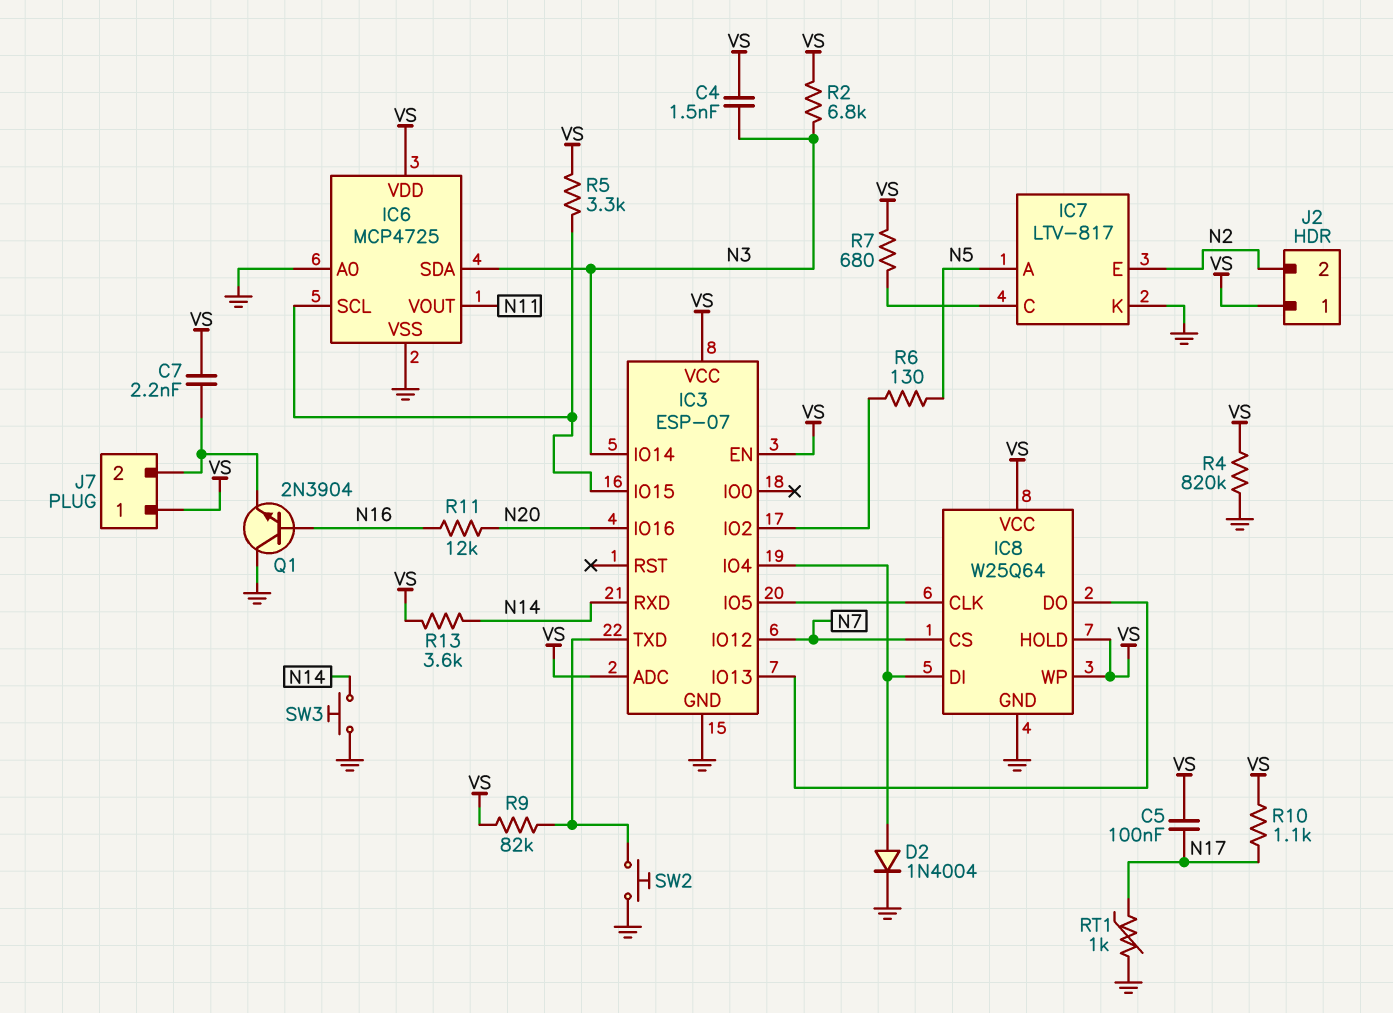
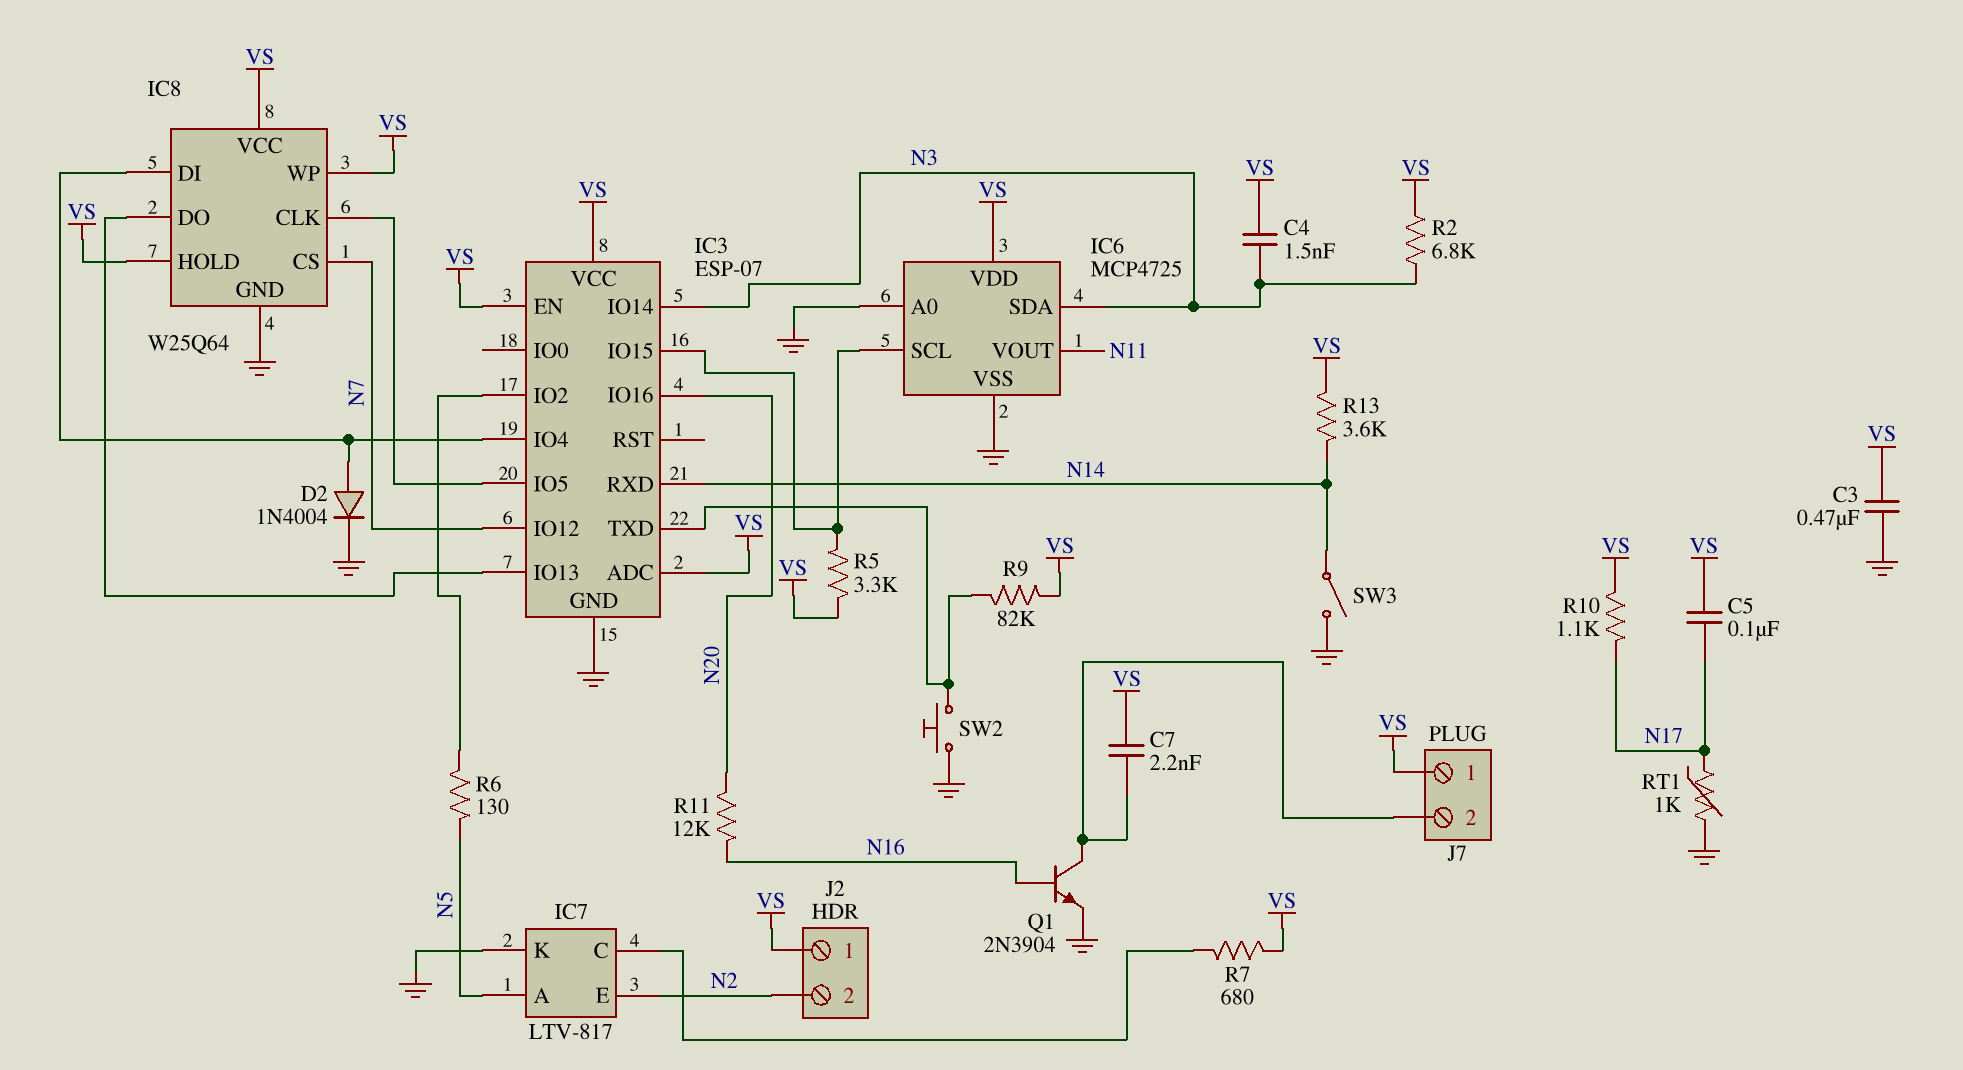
C3: none -> 470nF (GND, VS)
Q1: NPN 2N3904 (B N16, C GND, E J7/2) -> NPN 2N3904 (B N16, C J7/2, E GND)
R4: 820k (GND, VS) -> none
SW3: button (GND, N14) -> switch (GND, N14)

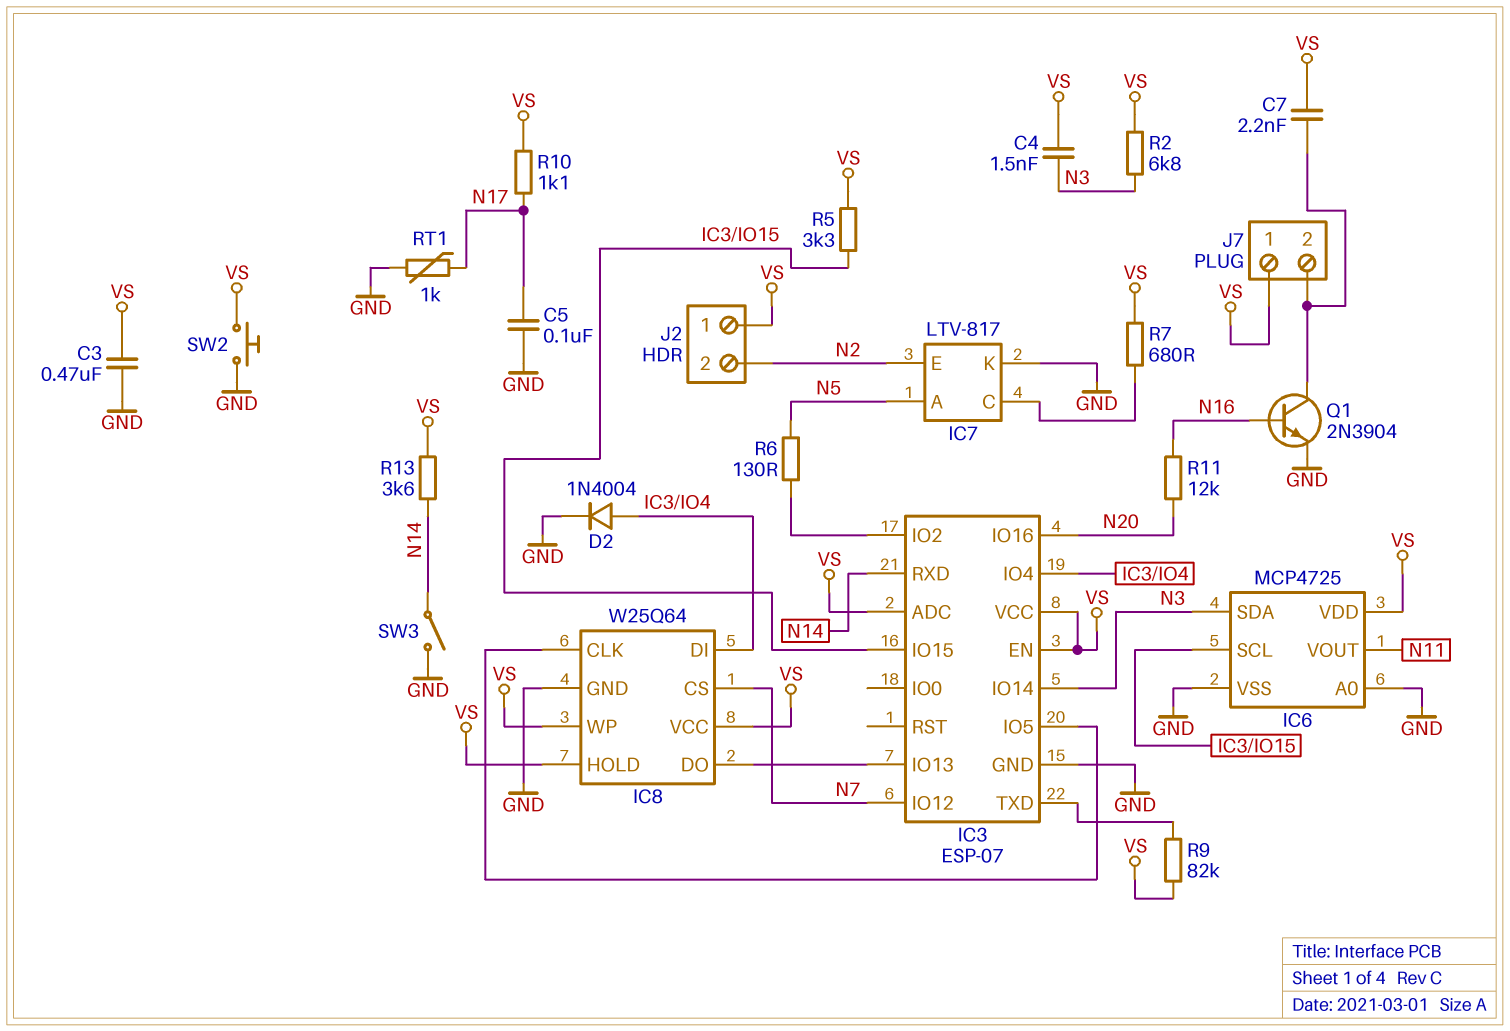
C5: 100nF (N17, VS) -> 100nF (GND, N17)
SW2: button (GND, IC3/TXD) -> button (GND, VS)

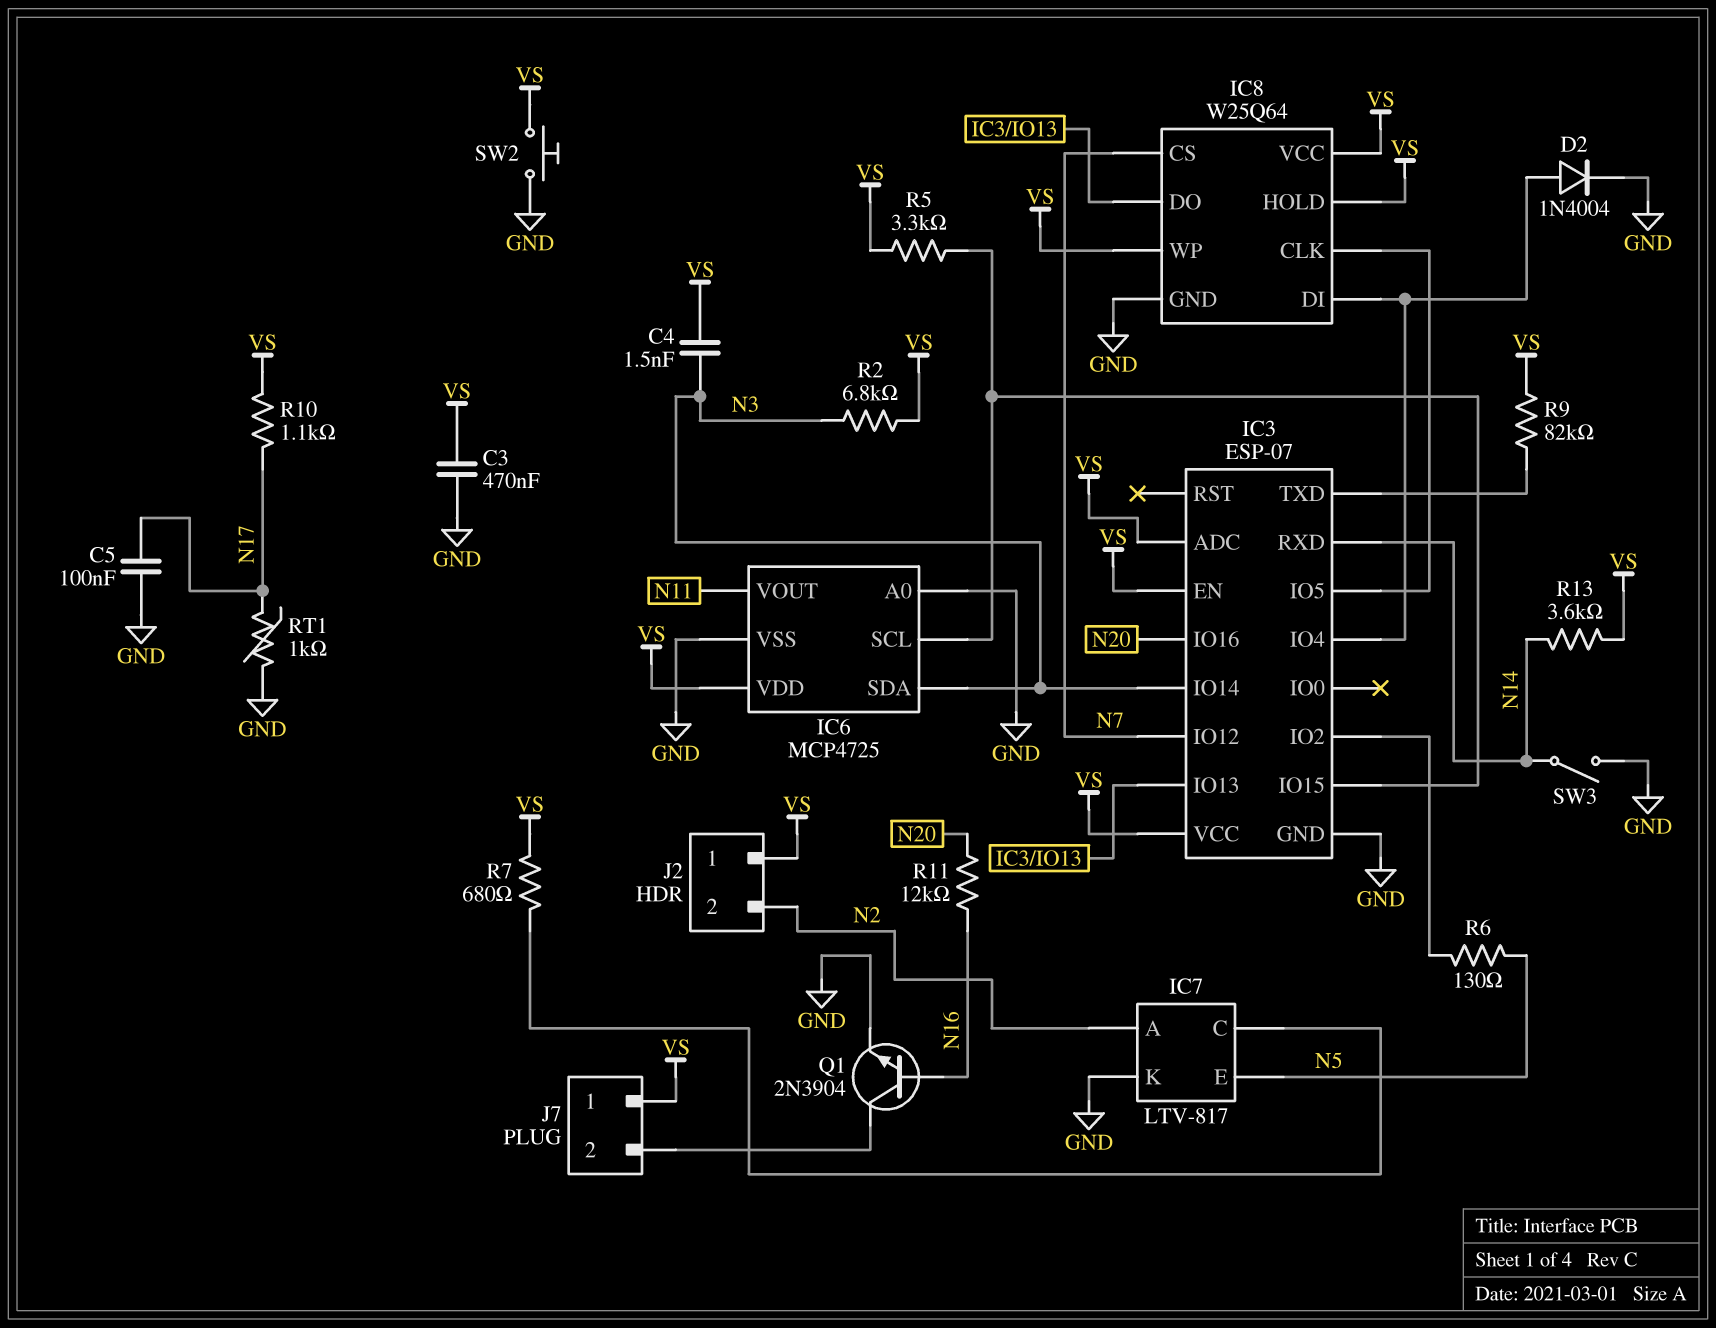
C7: 2.2nF (J7/2, VS) -> none
IC7 pin A: N5 -> N2
IC7 pin E: N2 -> N5

